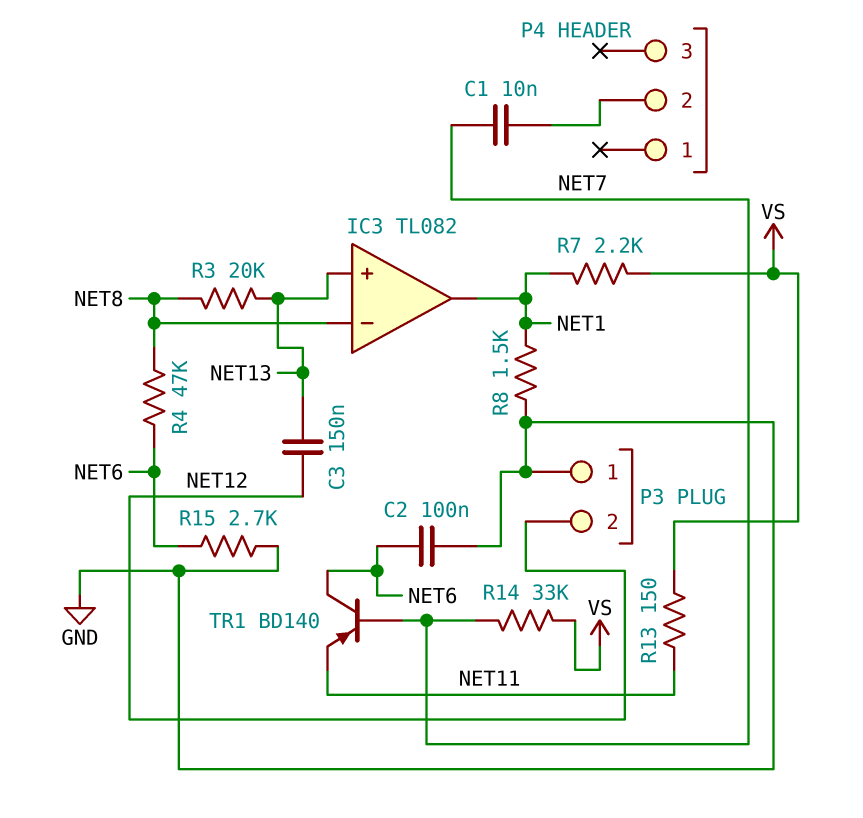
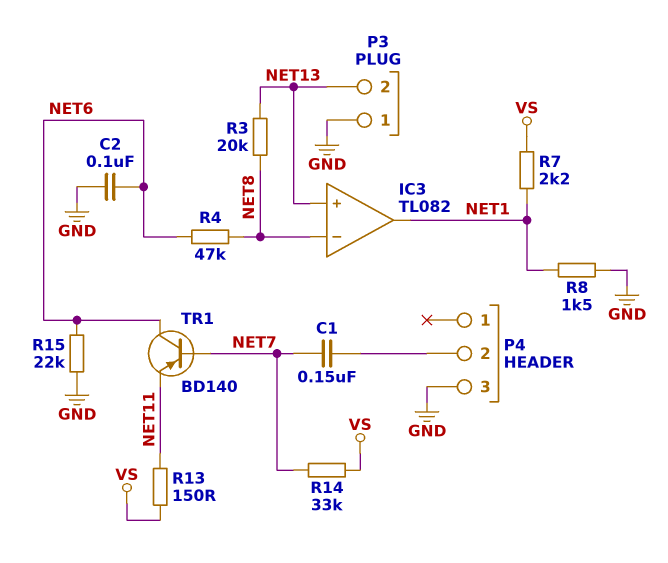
C1: 10nF (NET7, P4/2) -> 150nF (NET7, P4/2)
C3: 150nF (NET12, NET13) -> none
P3 pin 2: NET12 -> NET13
P4 pin 3: none -> GND
R15: 2.7k (GND, NET6) -> 22k (GND, NET6)

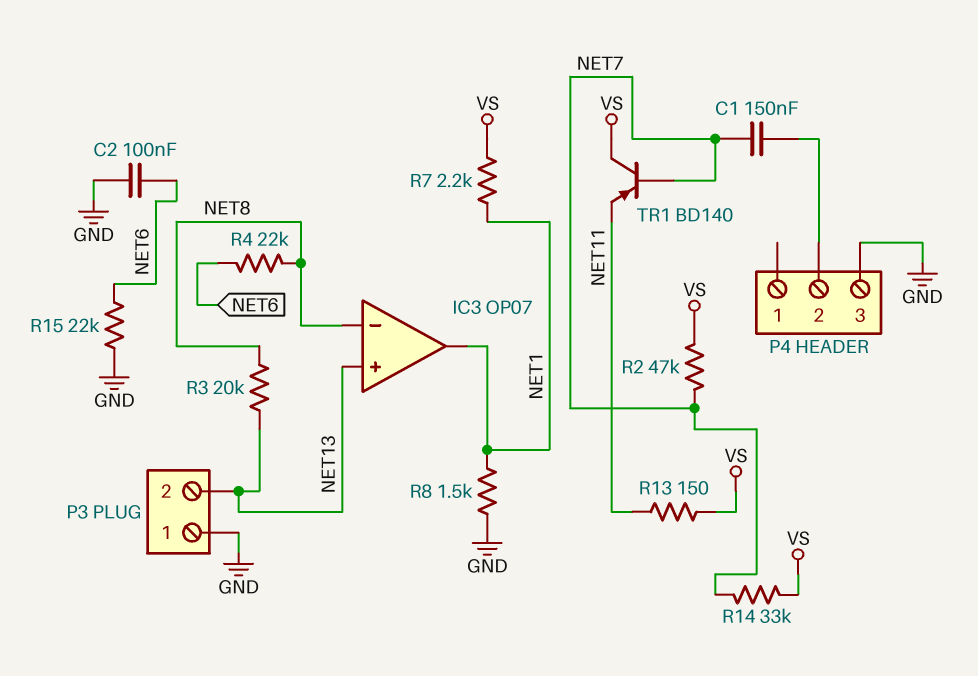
IC3: TL082 -> OP07
R2: none -> 47k (NET7, VS)
R4: 47k (NET6, NET8) -> 22k (NET6, NET8)
TR1: PNP BD140 (B NET7, C NET6, E NET11) -> PNP BD140 (B NET7, C VS, E NET11)

